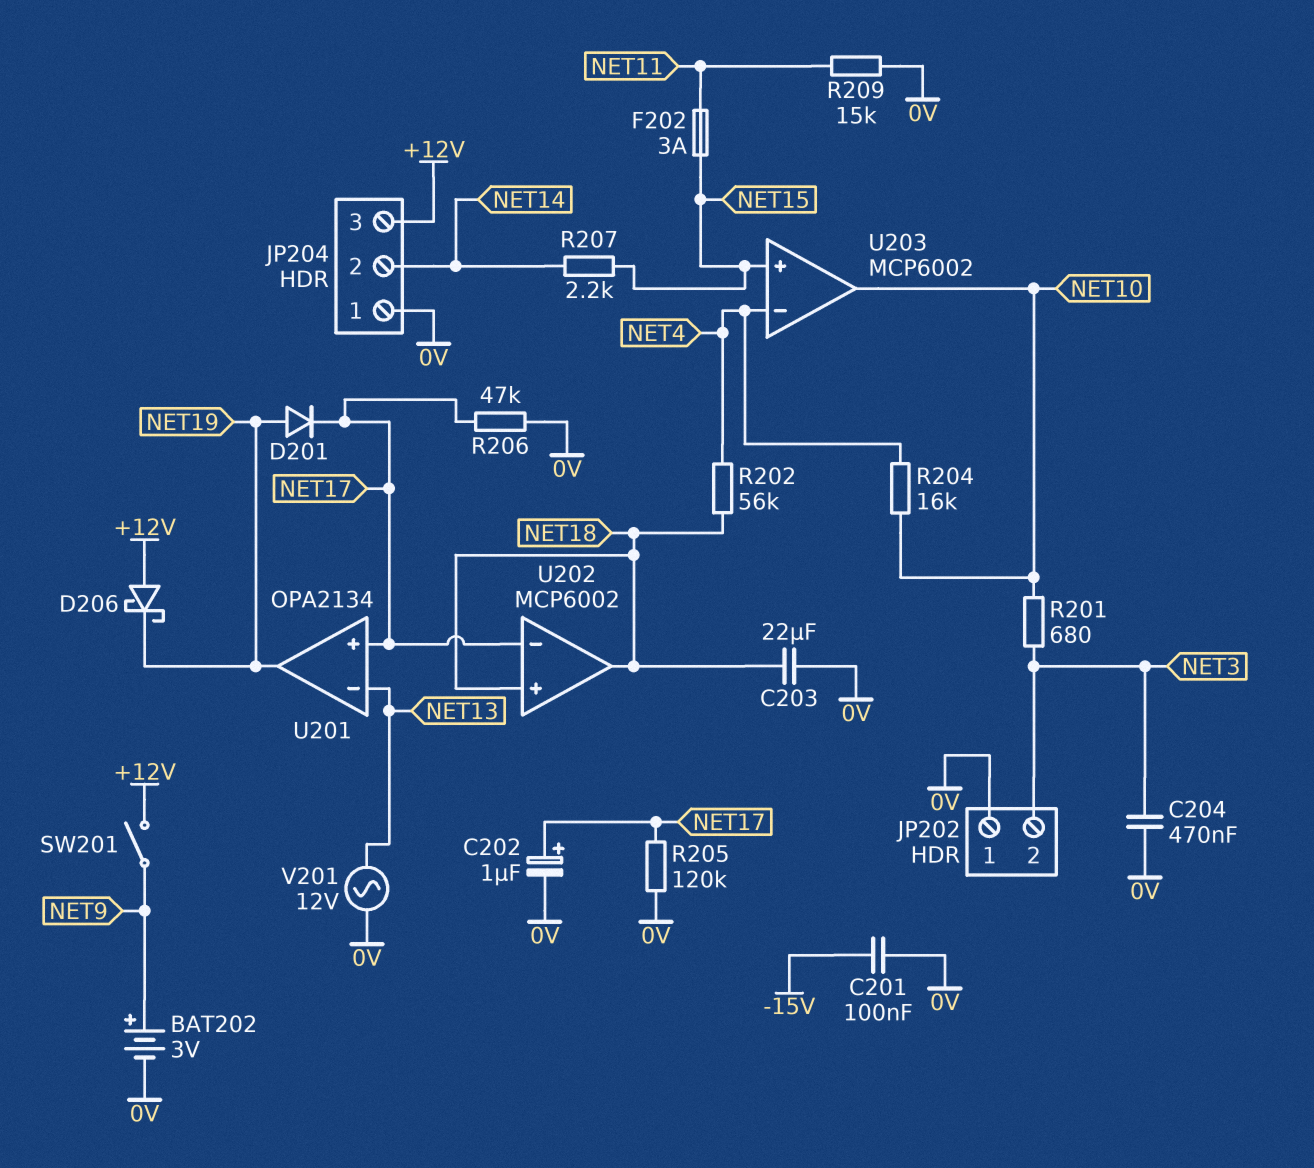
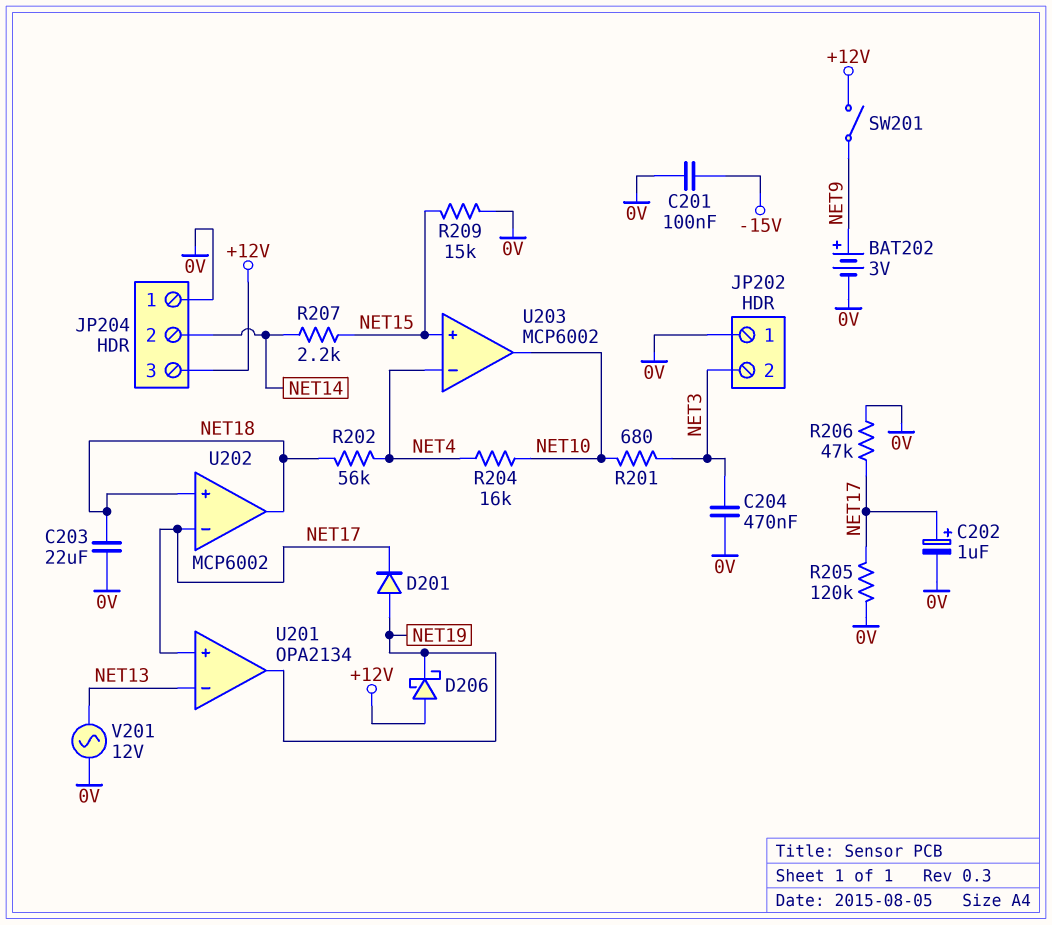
F202: 3A (NET11, NET15) -> none
R209: 15k (0V, NET11) -> 15k (0V, NET15)

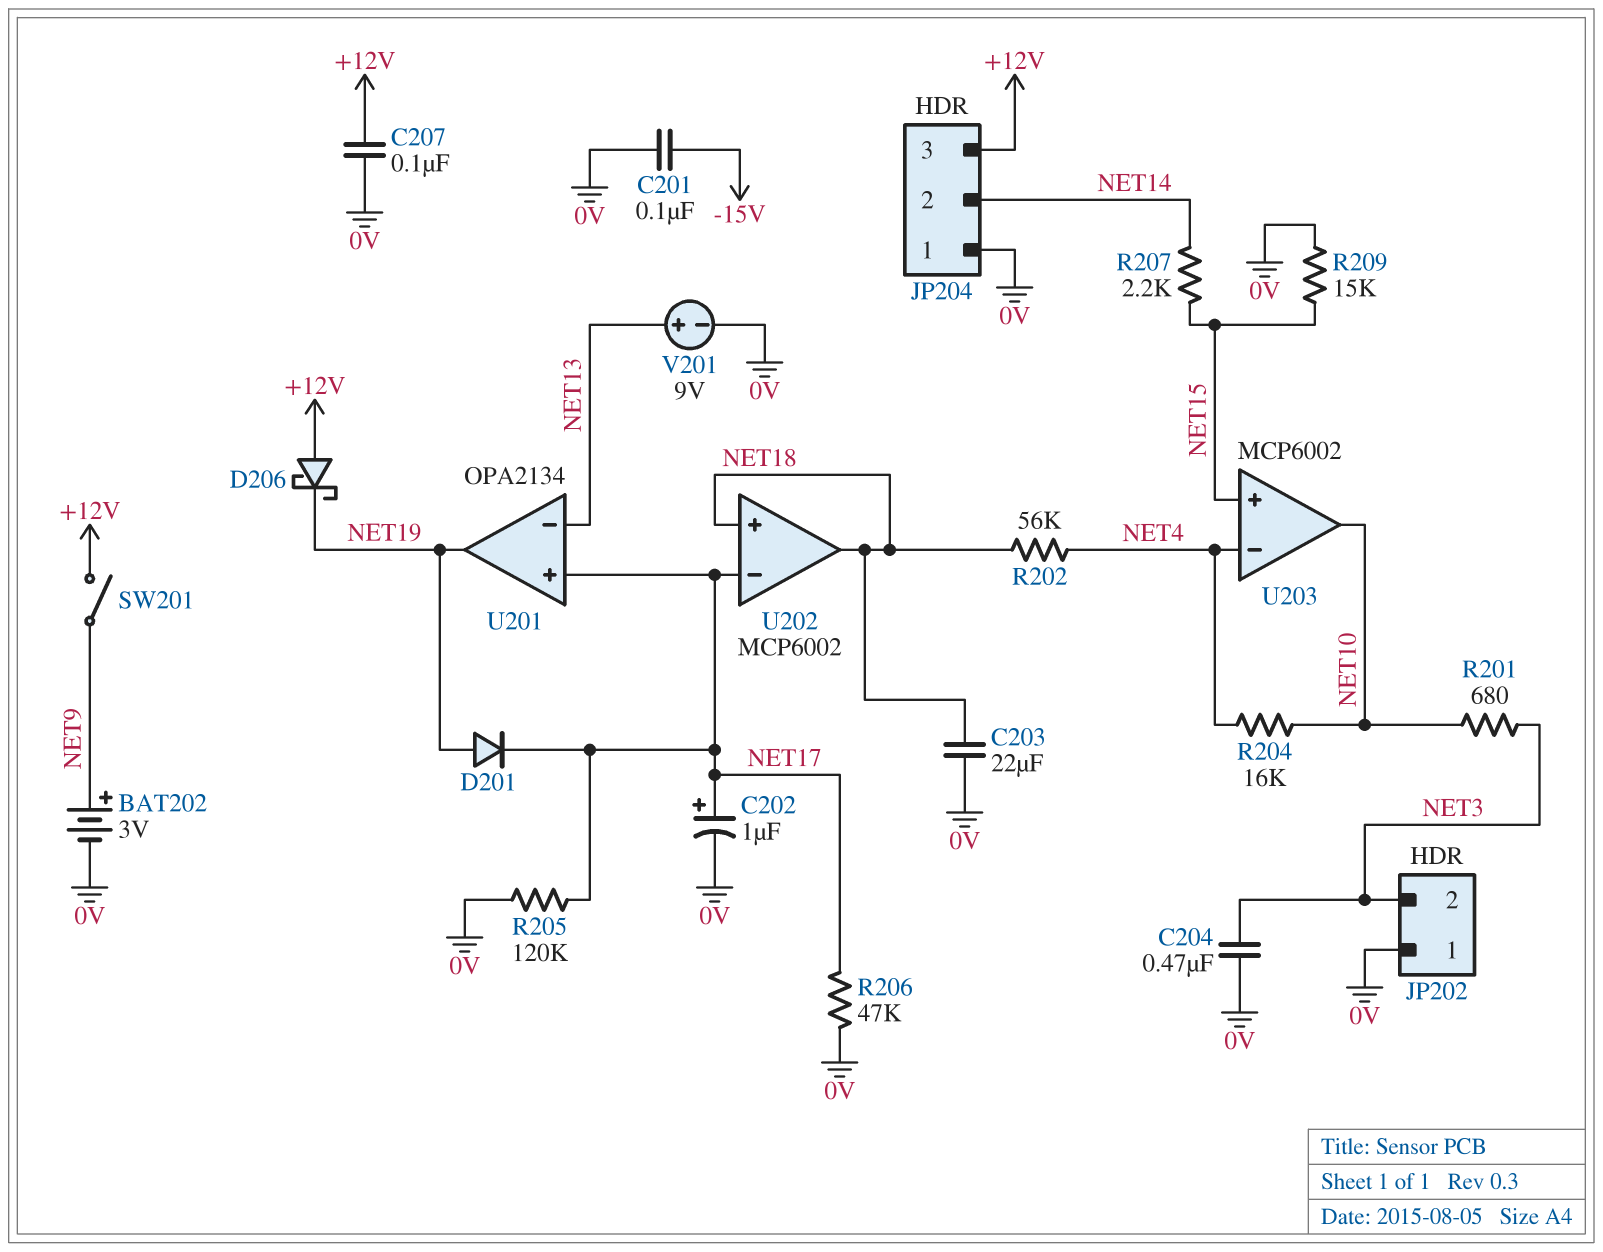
C207: none -> 100nF (+12V, 0V)
V201: AC 12V (0V, NET13) -> 9V (plus NET13, minus 0V)

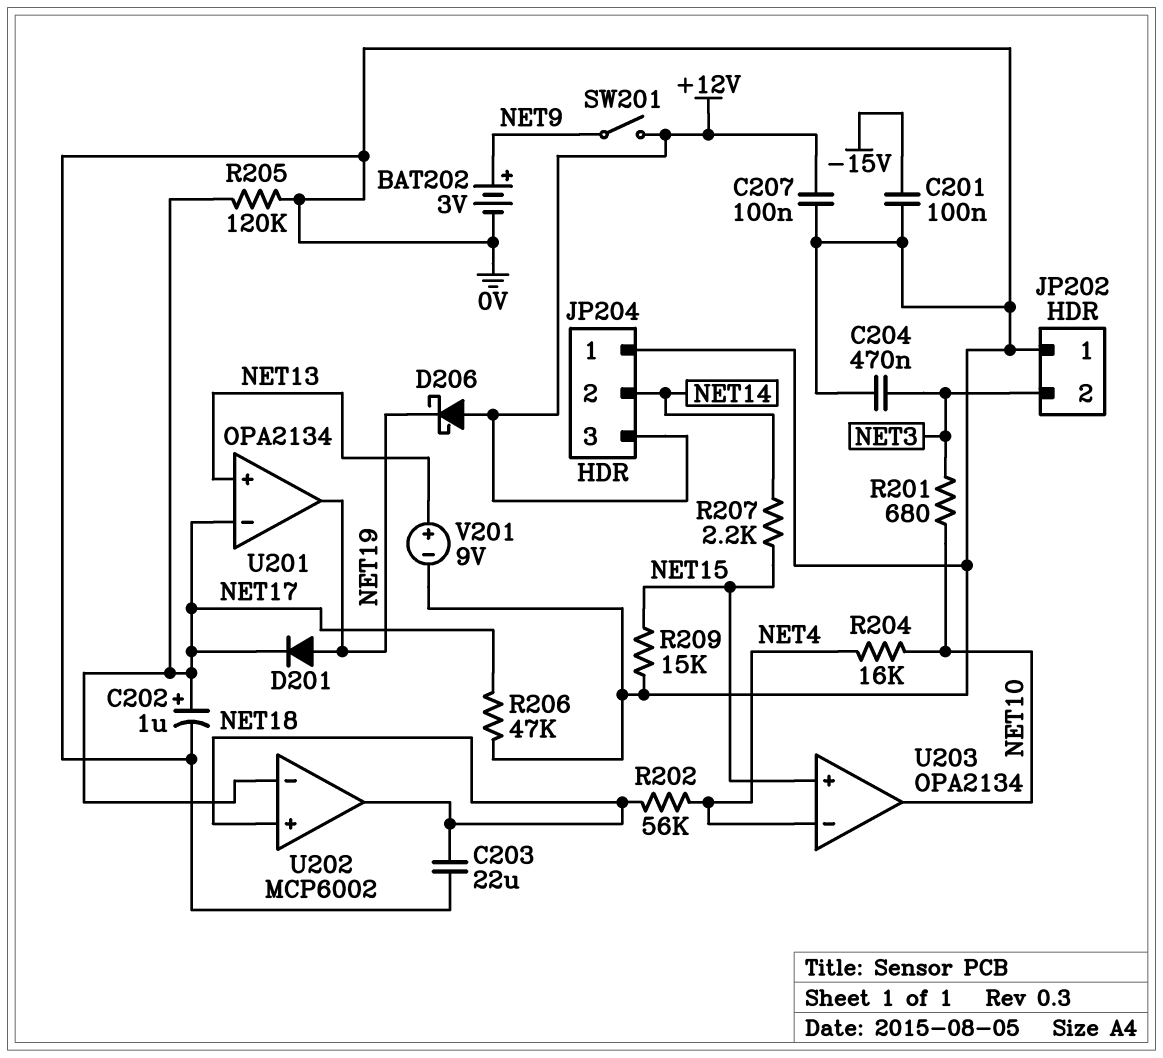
U201 pin in+: NET17 -> NET13
U201 pin in-: NET13 -> NET17
U203: MCP6002 -> OPA2134

